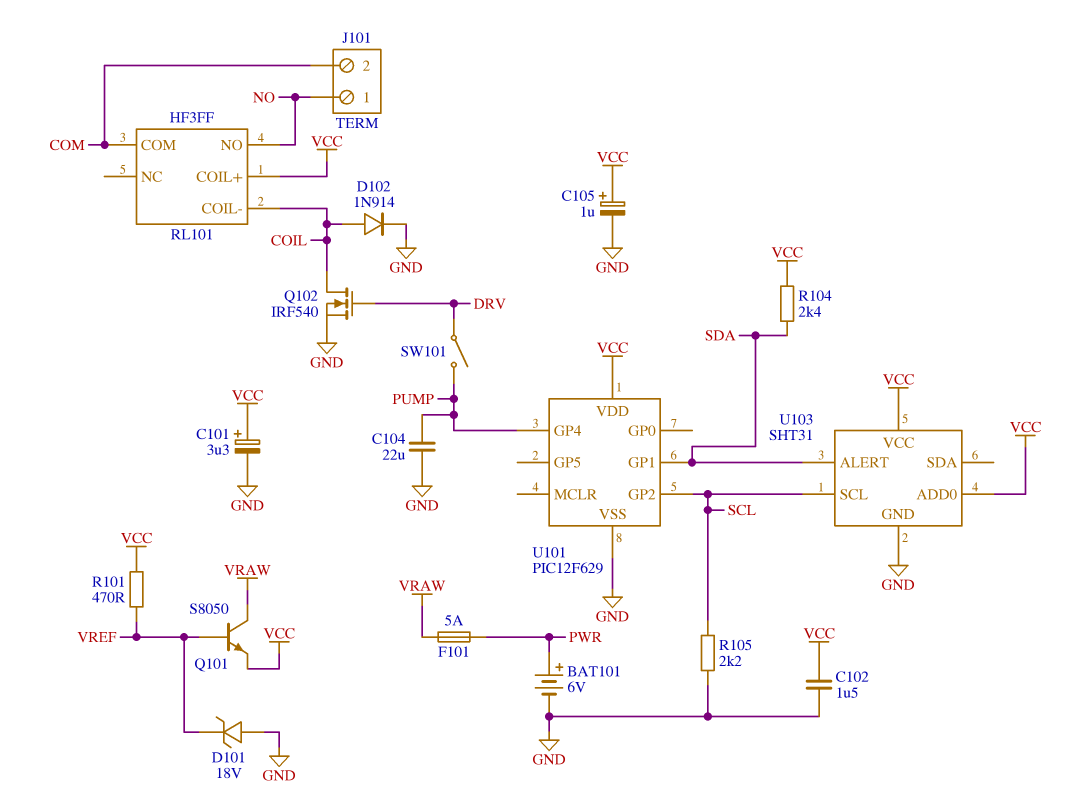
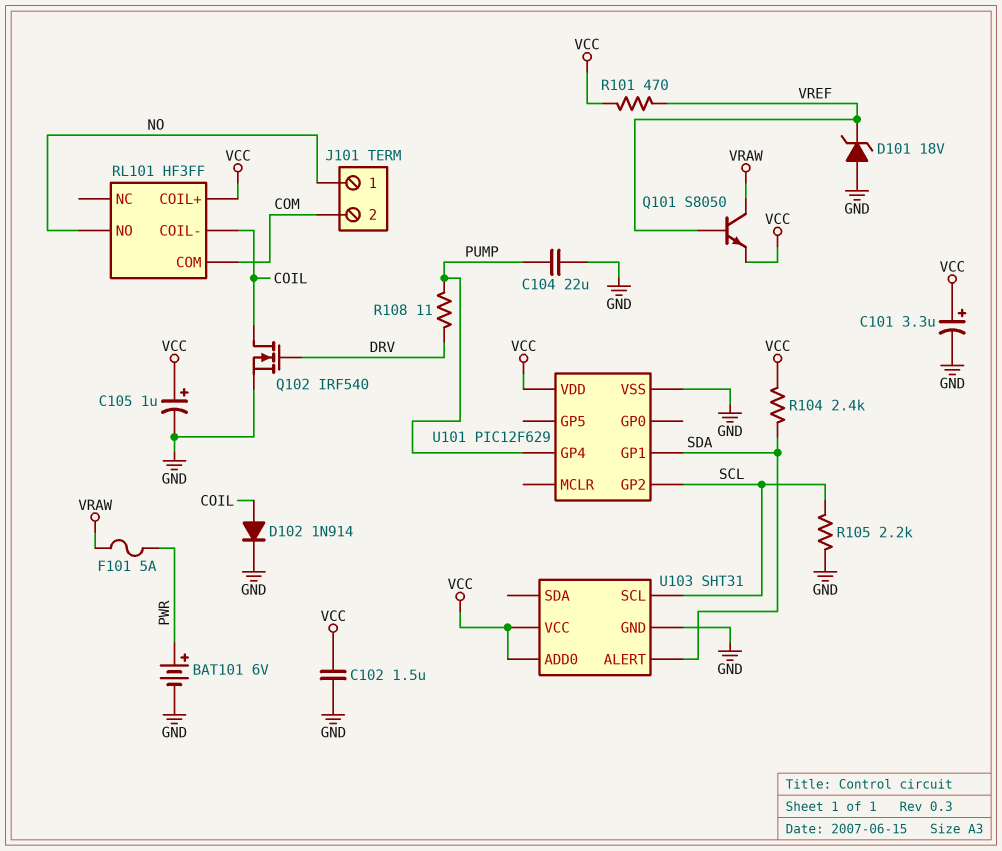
R108: none -> 11 (DRV, PUMP)
SW101: switch (DRV, PUMP) -> none

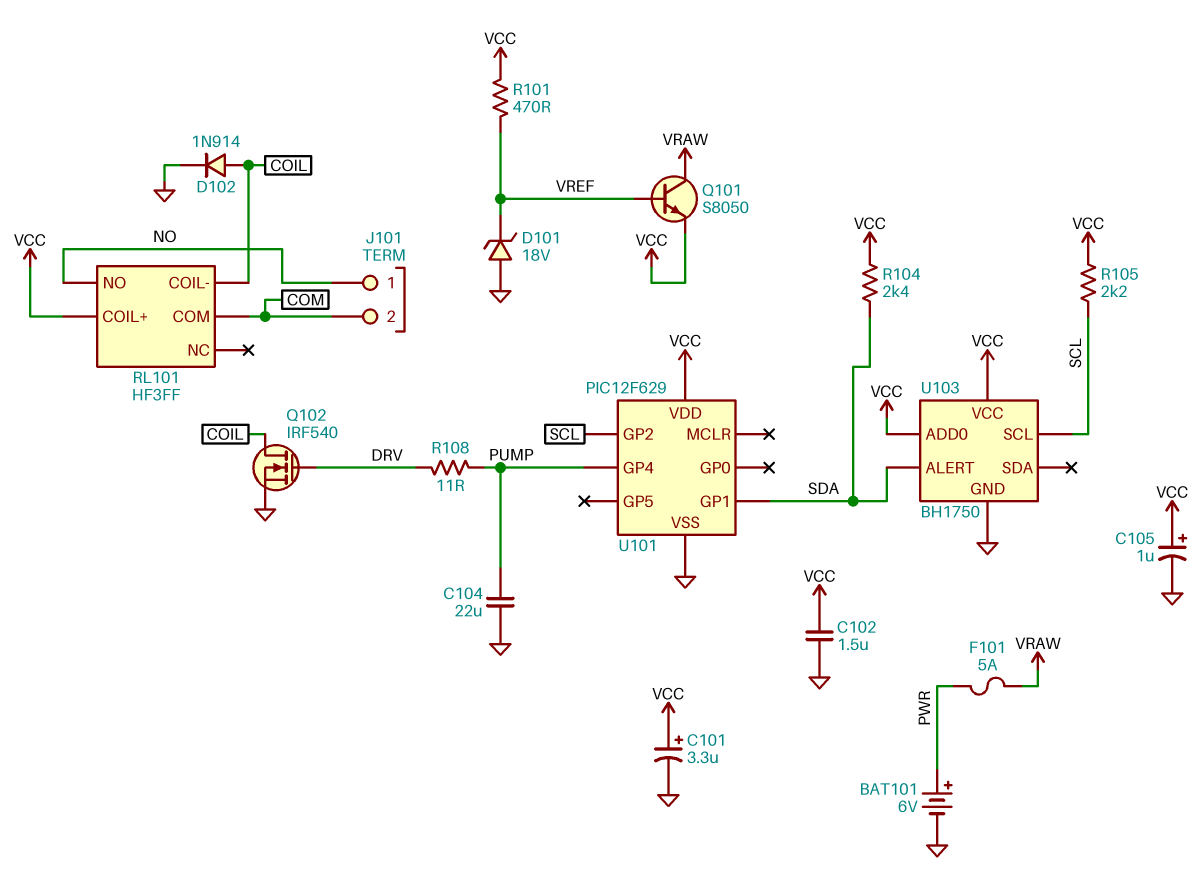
R105: 2.2k (GND, SCL) -> 2.2k (SCL, VCC)
U103: SHT31 -> BH1750

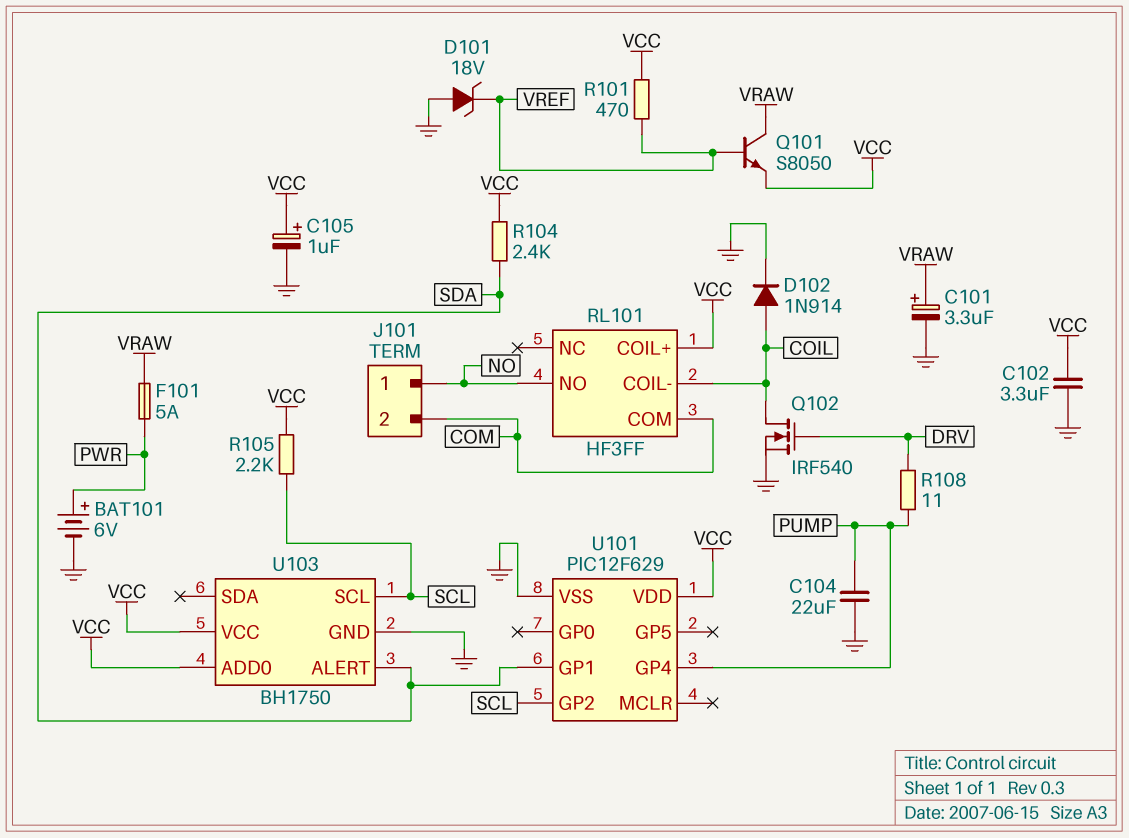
C101: 3.3uF (plus VCC, minus GND) -> 3.3uF (plus VRAW, minus GND)
C102: 1.5uF (GND, VCC) -> 3.3uF (GND, VCC)

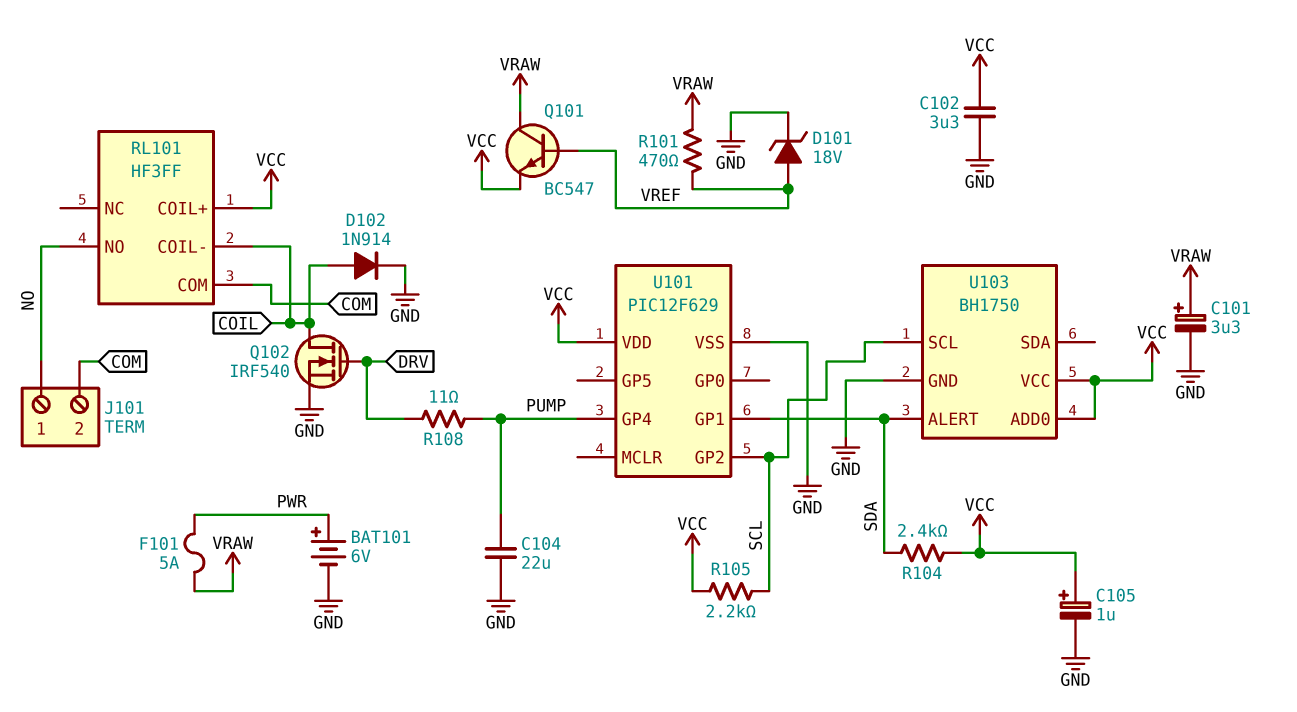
D101: zener 18V (A GND, K VREF) -> zener 18V (A VREF, K GND)
Q101: NPN S8050 (B VREF, C VRAW, E VCC) -> NPN BC547 (B VREF, C VRAW, E VCC)
R101: 470 (VCC, VREF) -> 470 (VRAW, VREF)

